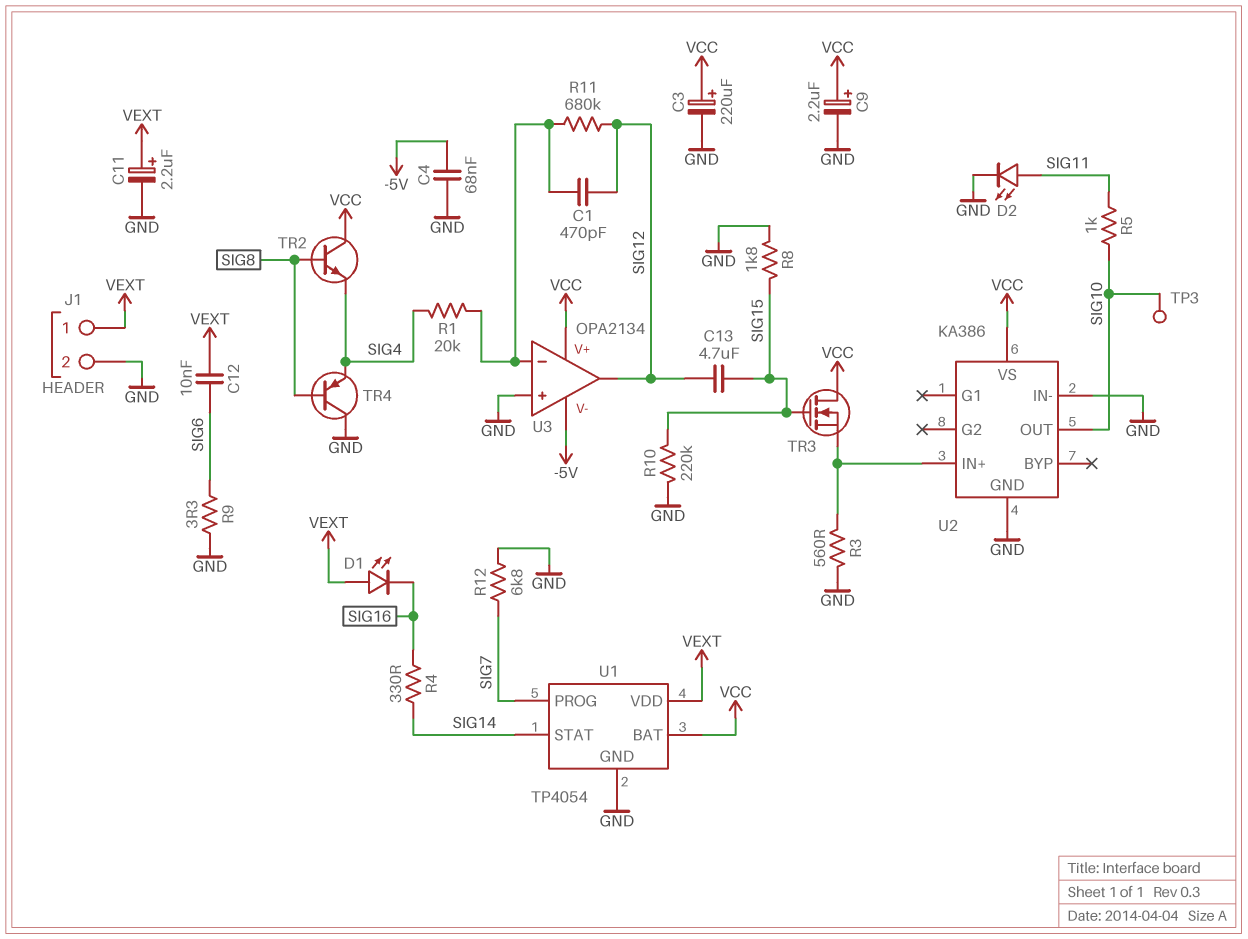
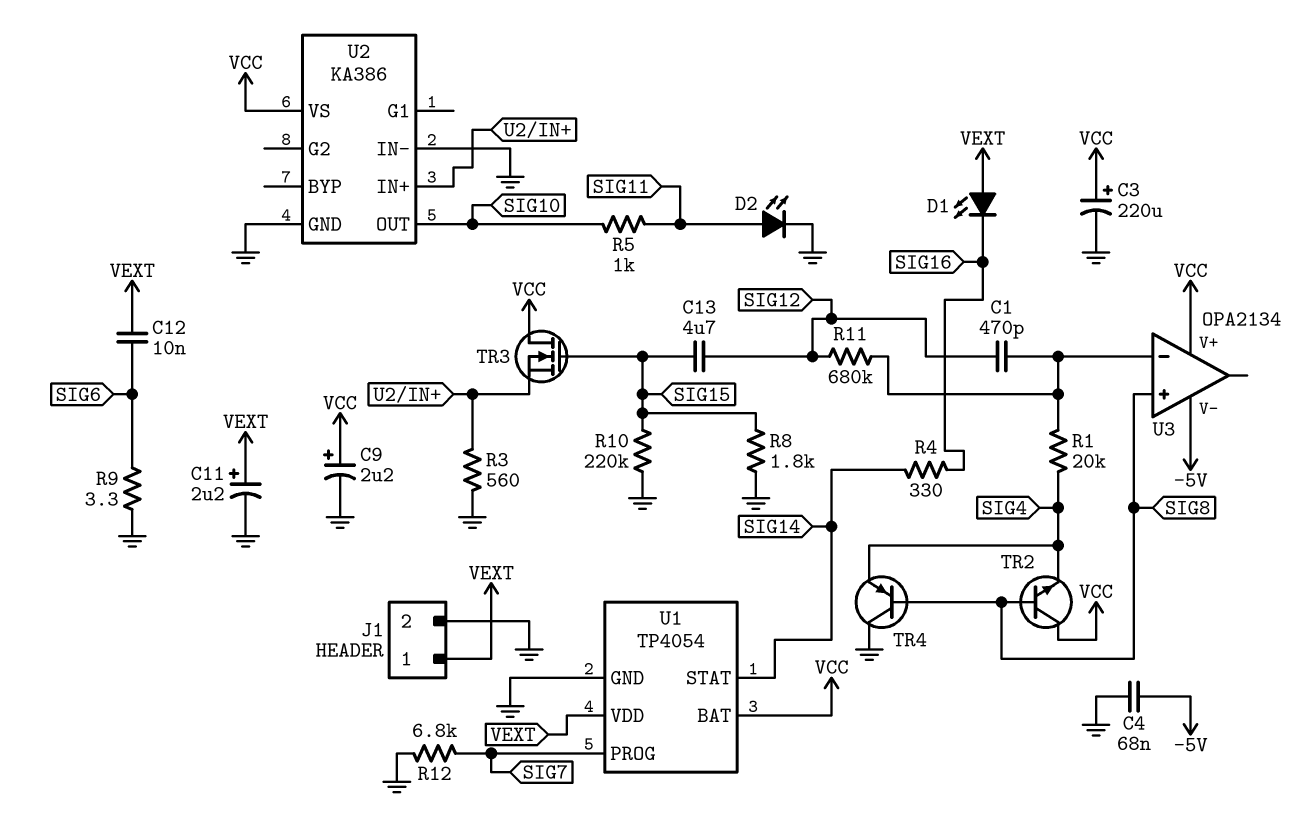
TP3: test point (SIG10) -> none
U3 pin in+: GND -> SIG8
U3 pin out: SIG12 -> none

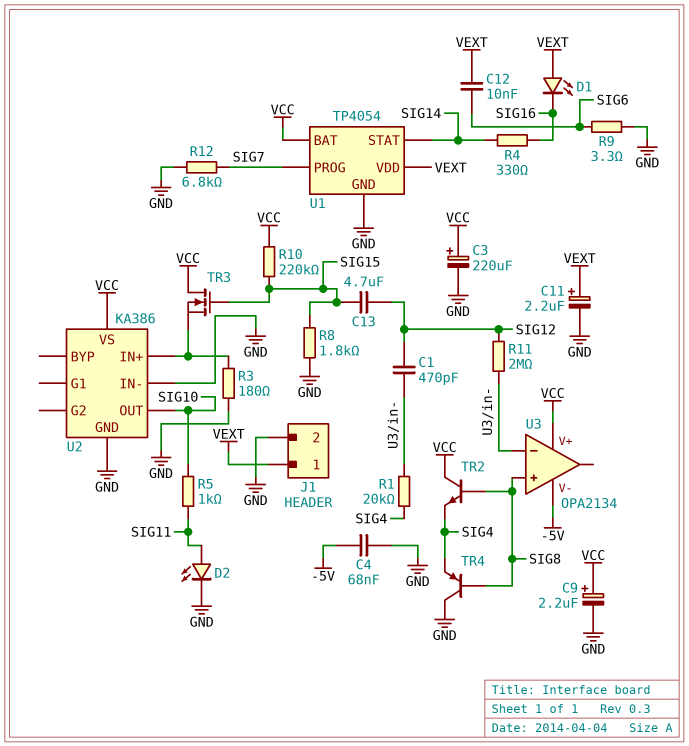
R3: 560 (GND, U2/IN+) -> 180 (GND, U2/IN+)
R10: 220k (GND, SIG15) -> 220k (SIG15, VCC)
R11: 680k (SIG12, U3/in-) -> 2M (SIG12, U3/in-)

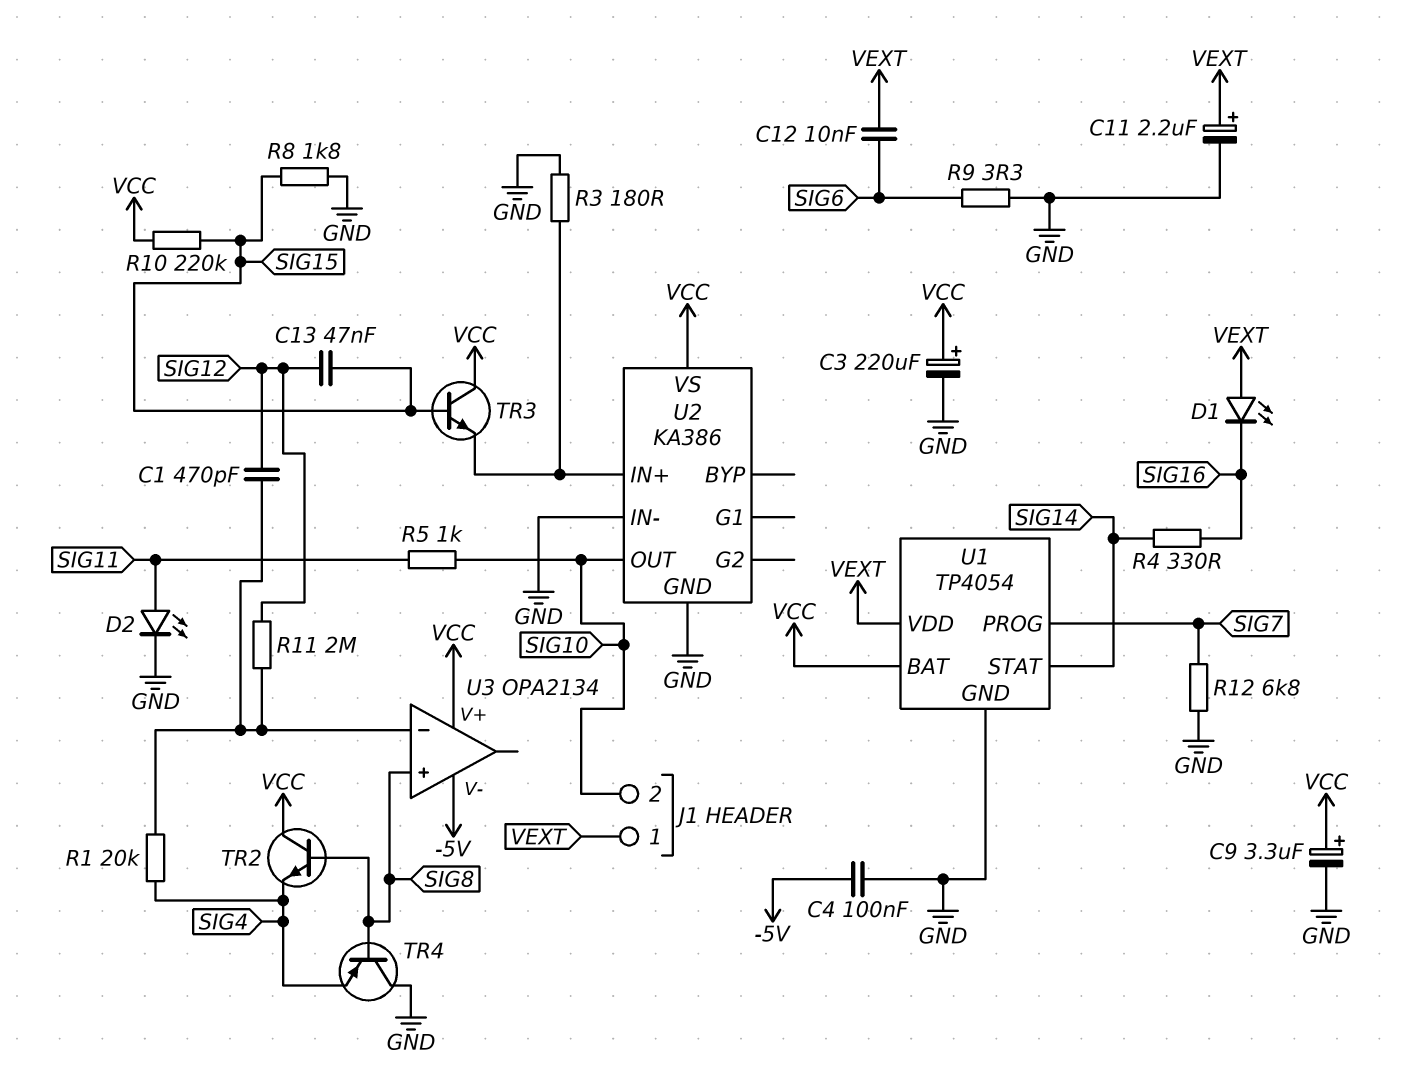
C4: 68nF (-5V, GND) -> 100nF (-5V, GND)
C9: 2.2uF (plus VCC, minus GND) -> 3.3uF (plus VCC, minus GND)
C13: 4.7uF (SIG12, SIG15) -> 47nF (SIG12, SIG15)
J1 pin 2: GND -> SIG10
TR3: NMOS (G SIG15, D VCC, S U2/IN+) -> NPN (B SIG15, C VCC, E U2/IN+)

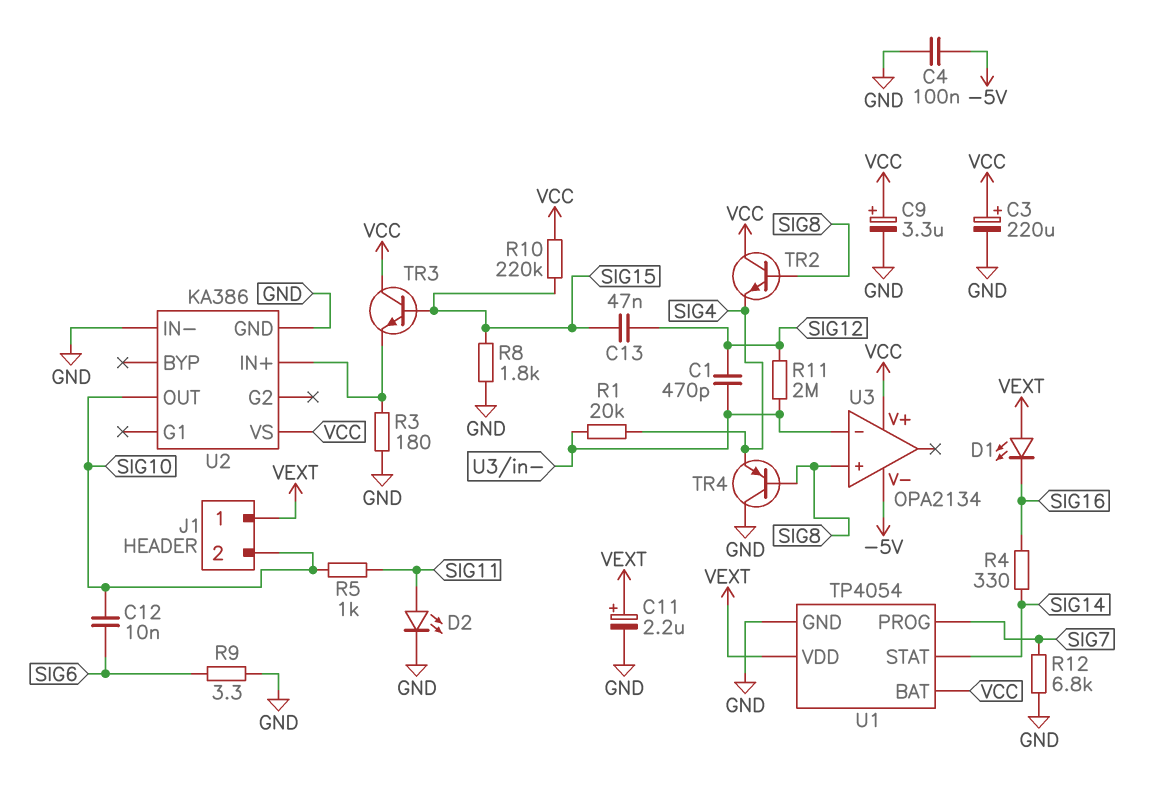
C12: 10nF (SIG6, VEXT) -> 10nF (SIG6, SIG10)

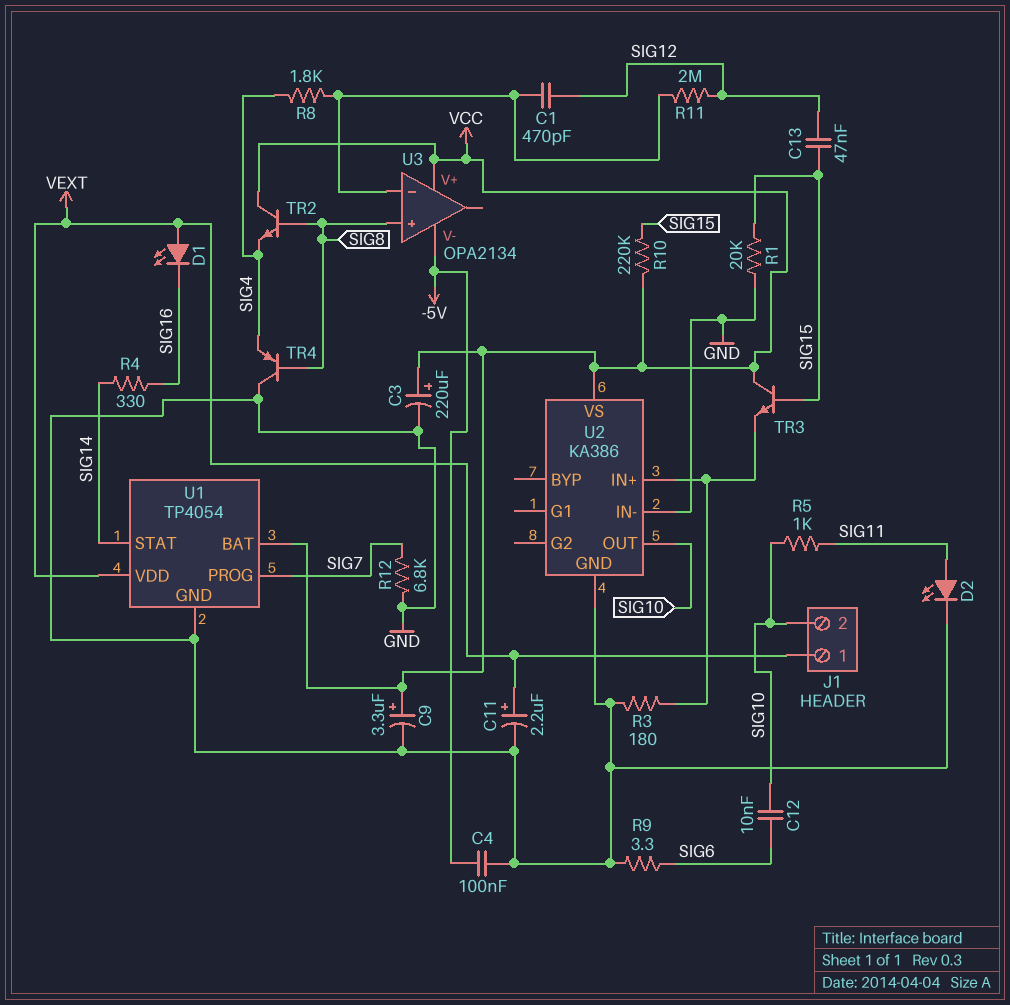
R1: 20k (SIG4, U3/in-) -> 20k (GND, SIG15)
R8: 1.8k (GND, SIG15) -> 1.8k (SIG4, U3/in-)

